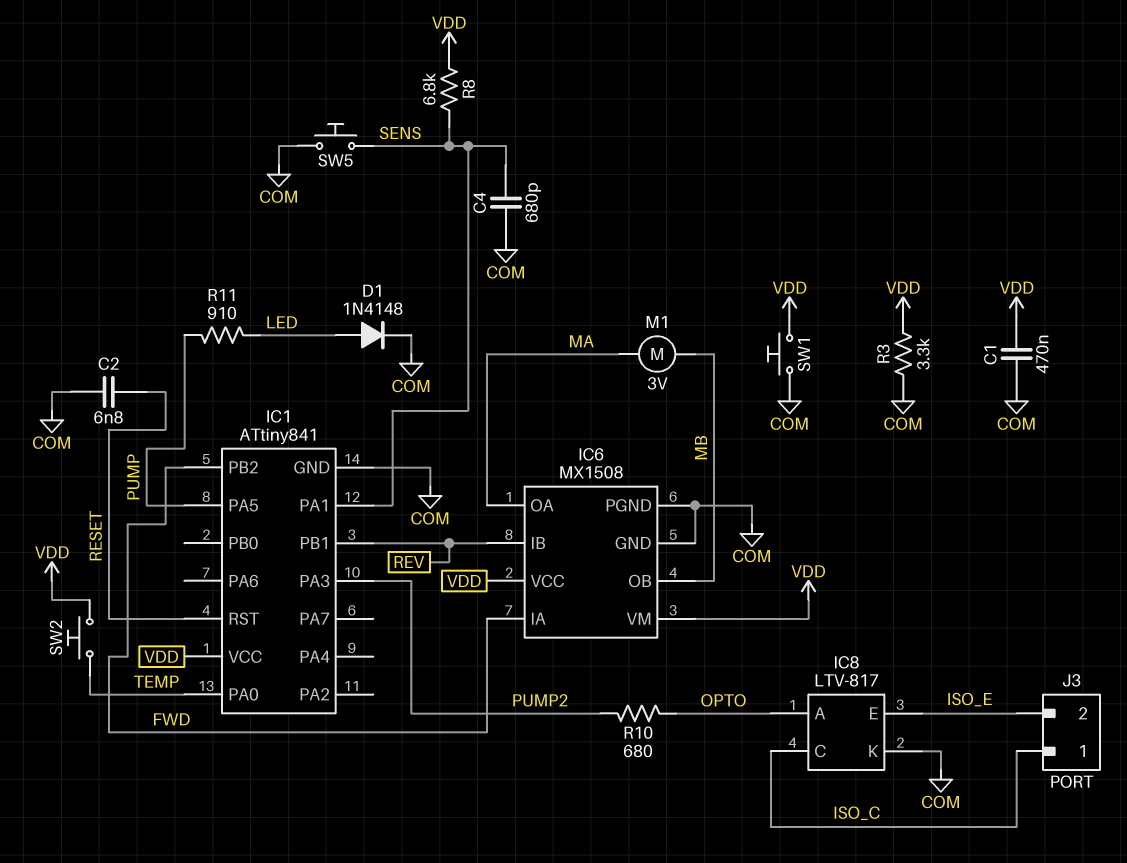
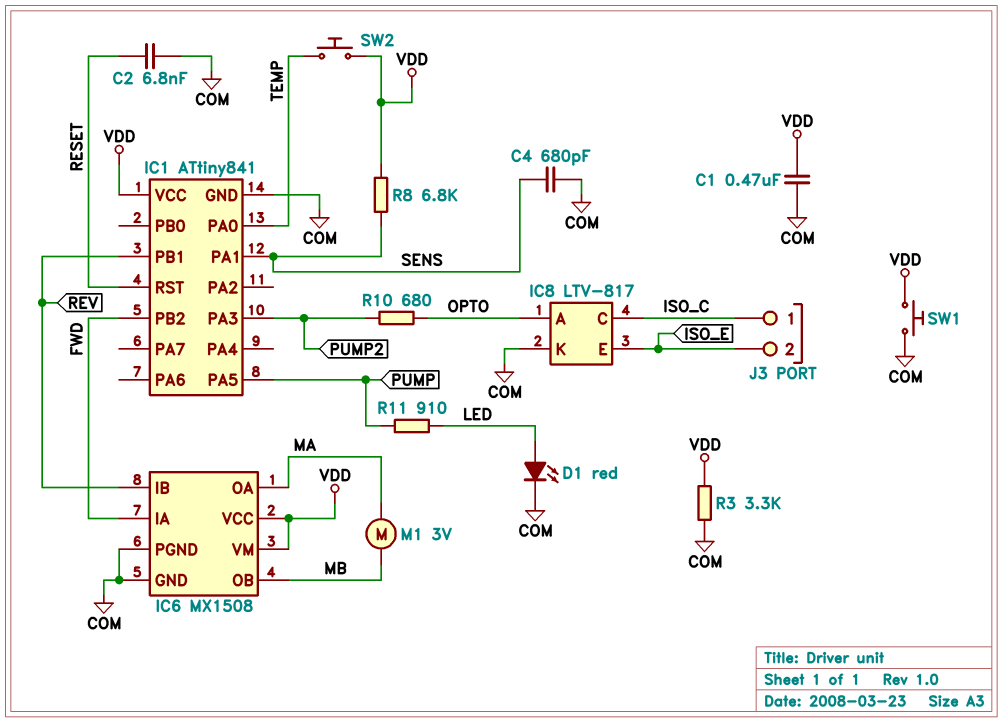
D1: diode 1N4148 (A LED, K COM) -> LED red (A LED, K COM)
SW5: button (COM, SENS) -> none

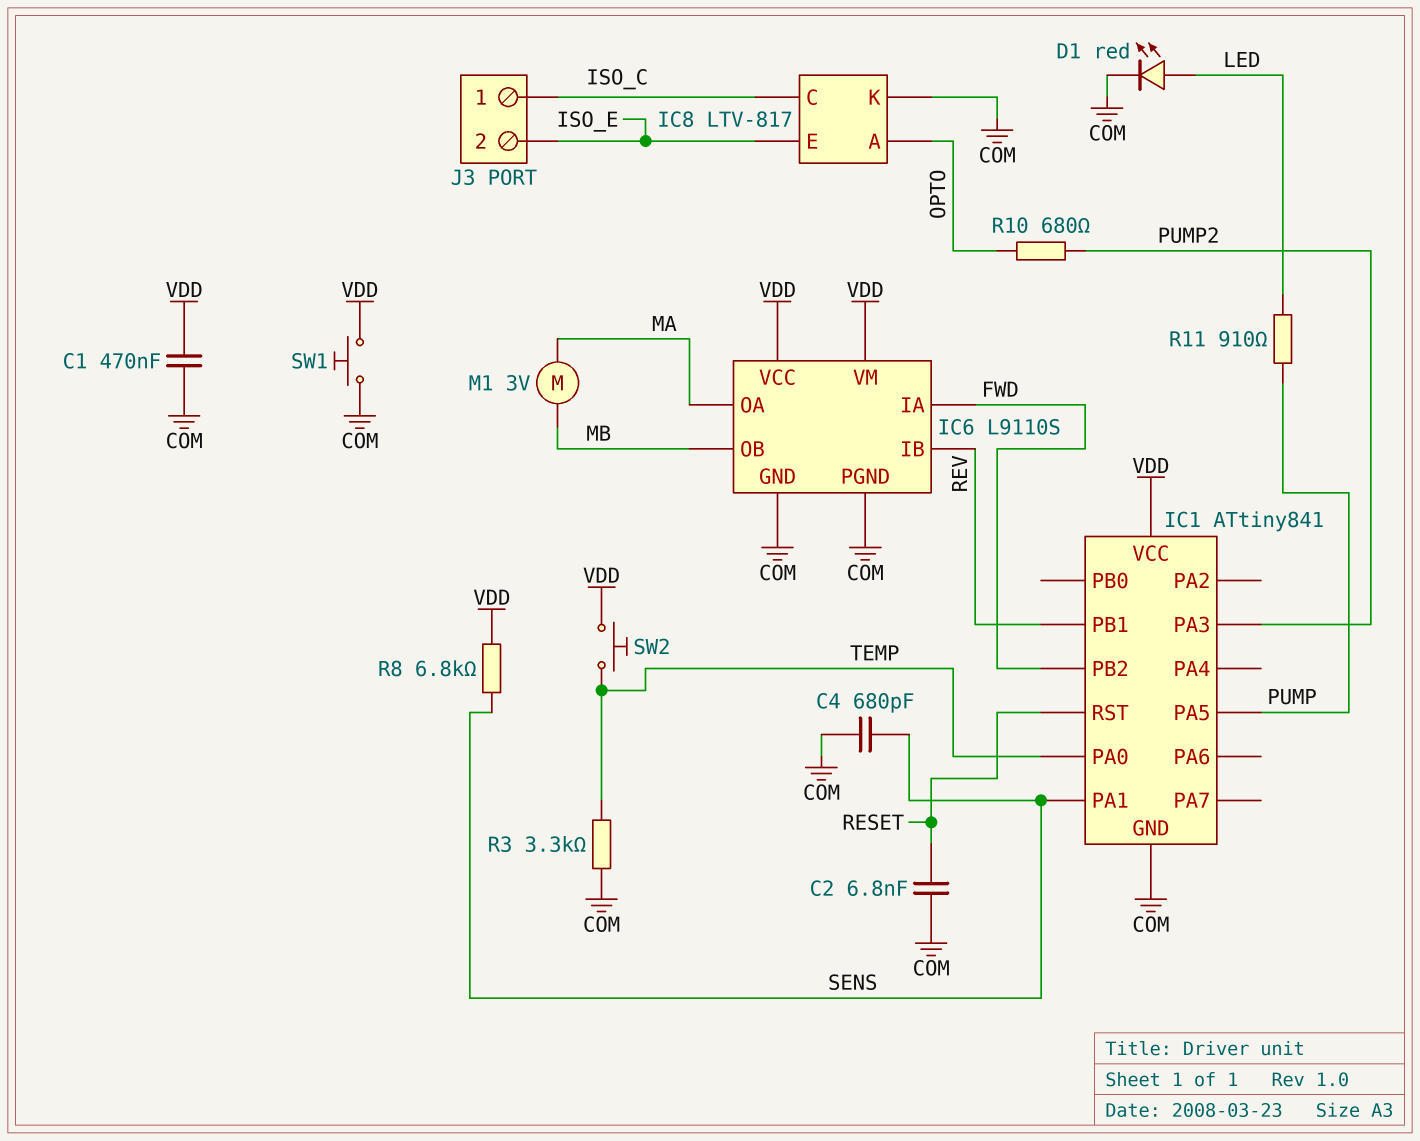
IC6: MX1508 -> L9110S
R3: 3.3k (COM, VDD) -> 3.3k (COM, TEMP)

